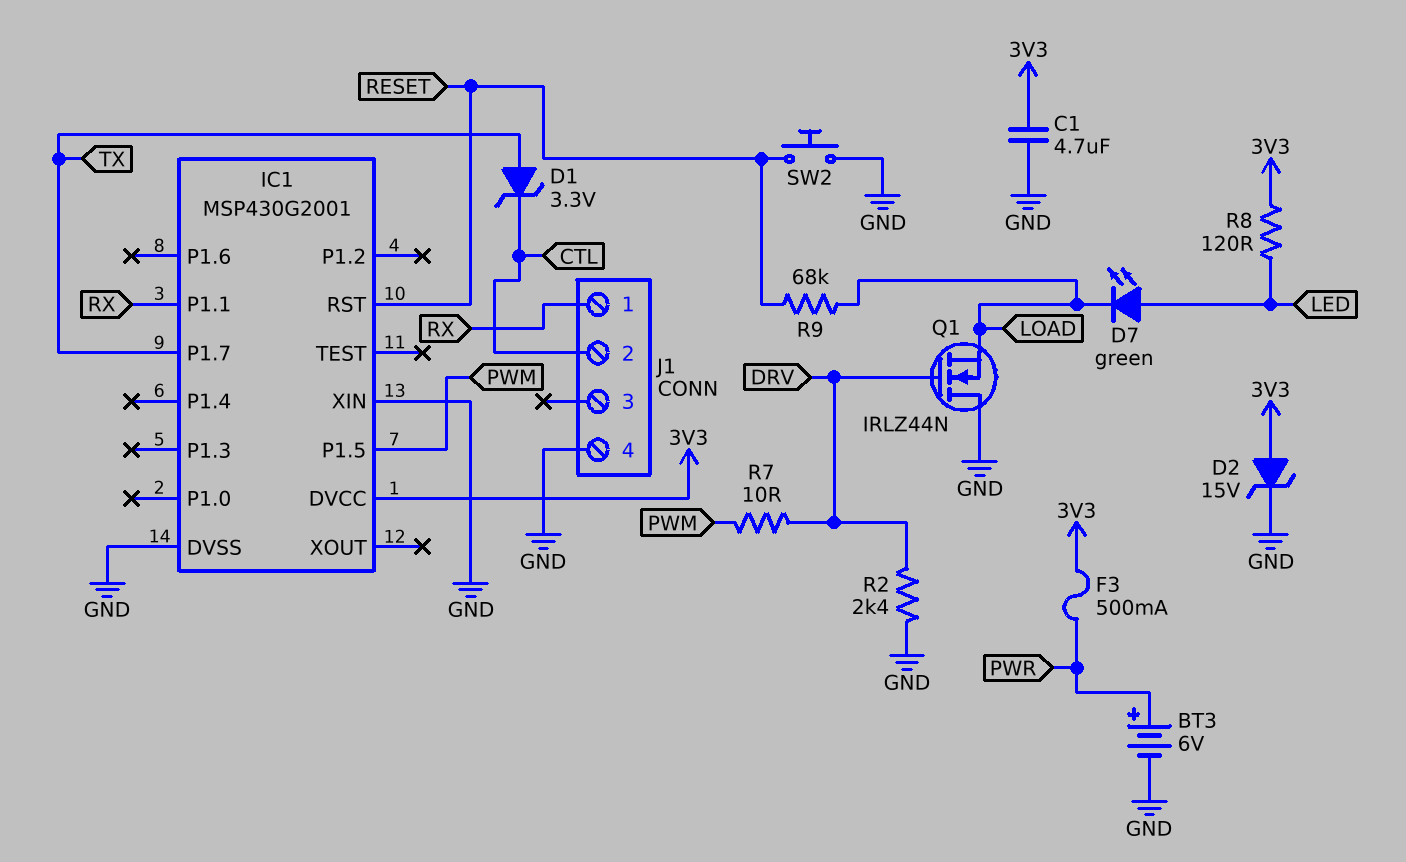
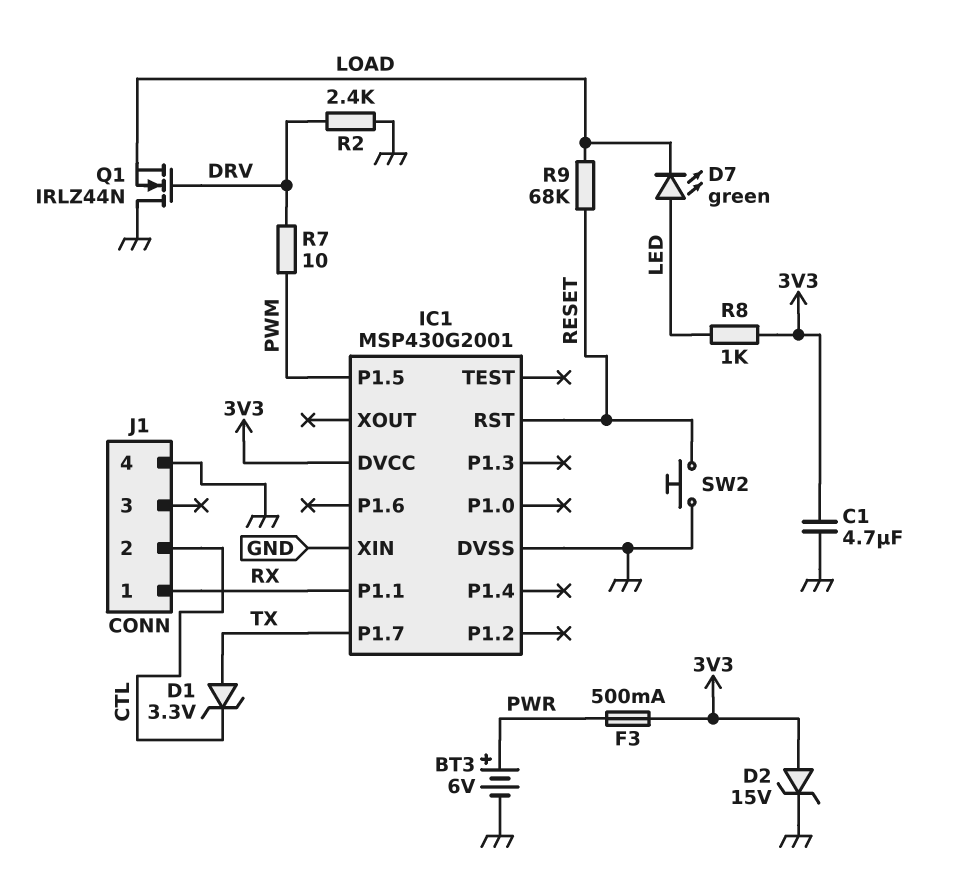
R8: 120 (3V3, LED) -> 1k (3V3, LED)

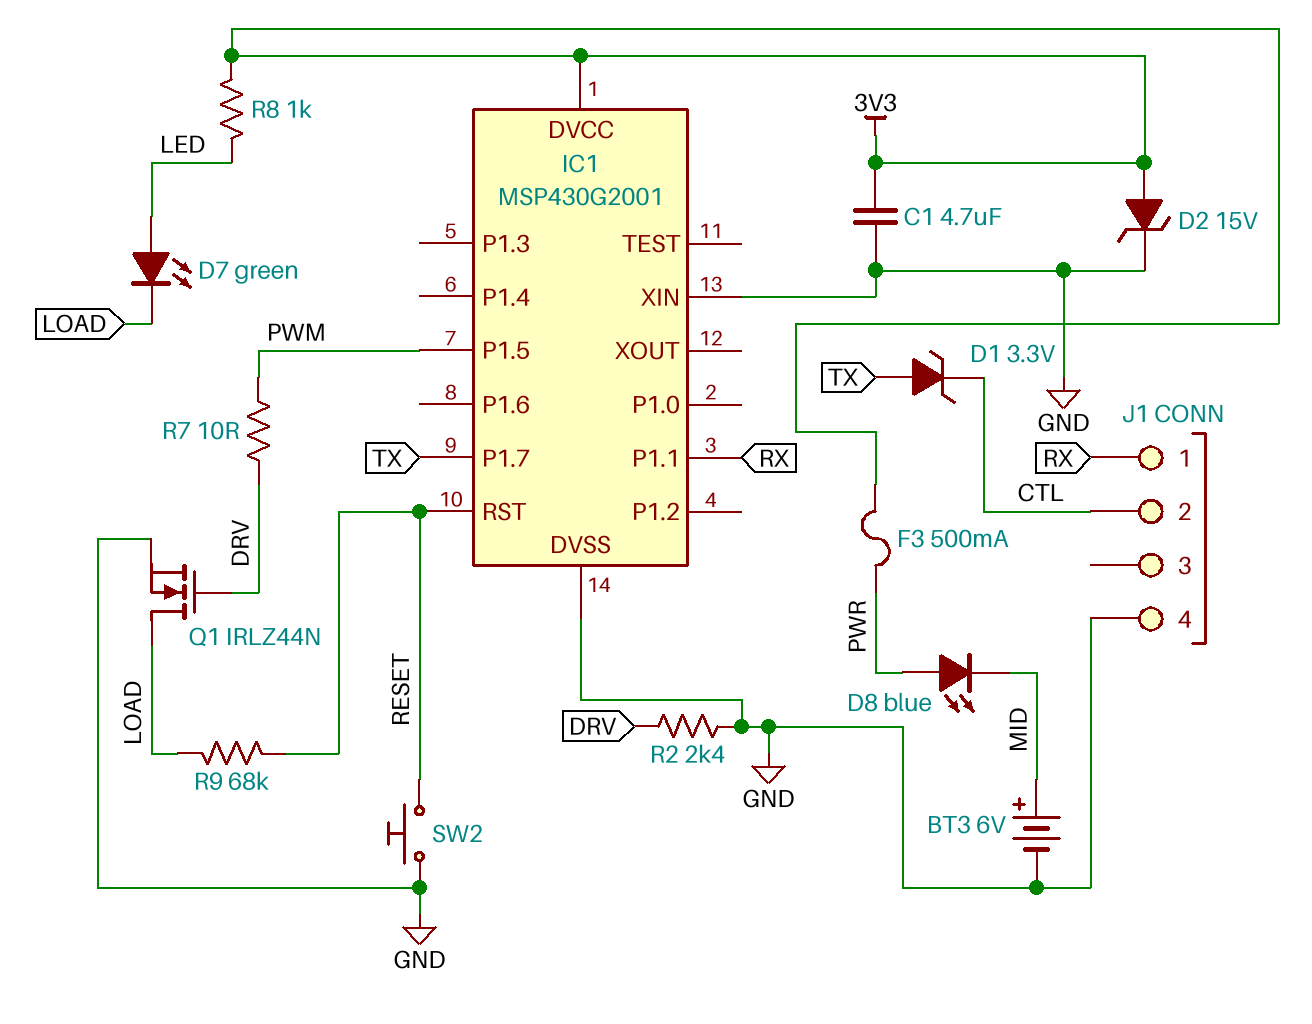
BT3: 6V (plus PWR, minus GND) -> 6V (plus MID, minus GND)
D8: none -> LED blue (A PWR, K MID)
Q1: NMOS IRLZ44N (G DRV, D GND, S LOAD) -> NMOS IRLZ44N (G DRV, D LOAD, S GND)

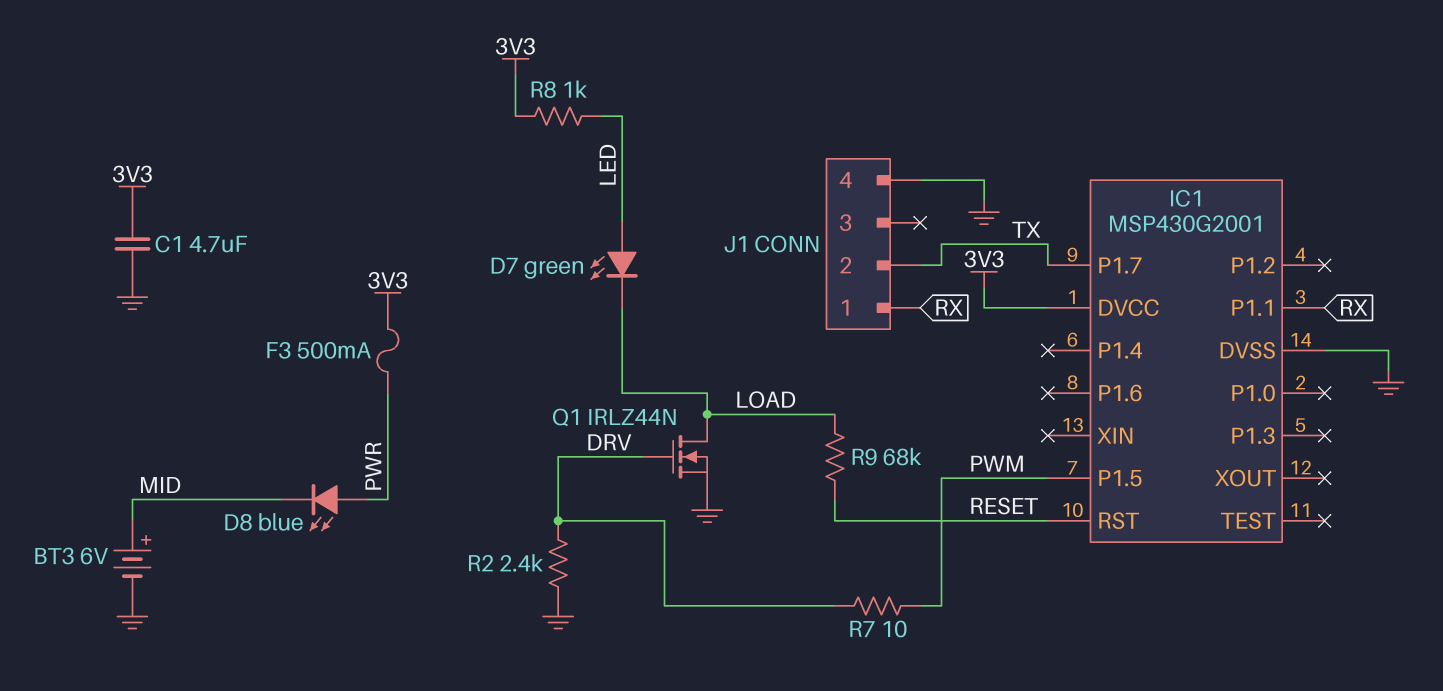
D1: zener 3.3V (A TX, K CTL) -> none
D2: zener 15V (A 3V3, K GND) -> none
IC1 pin XIN: GND -> none
J1 pin 2: CTL -> TX
SW2: button (GND, RESET) -> none

